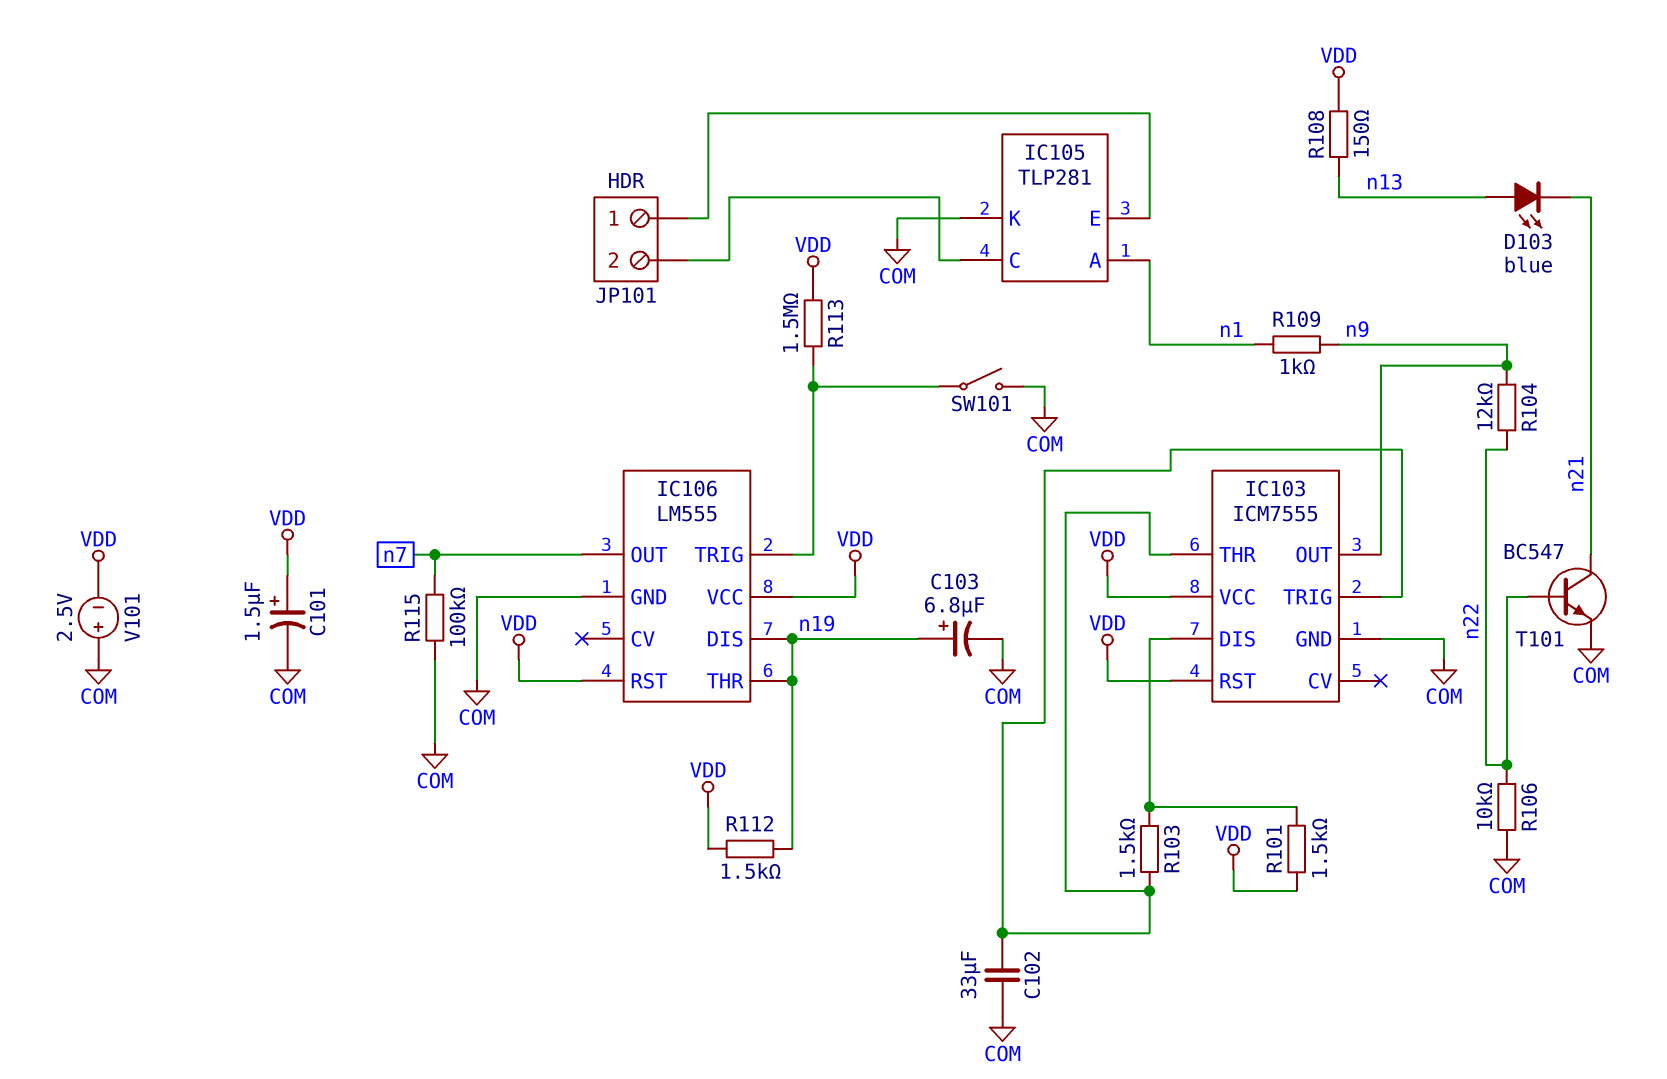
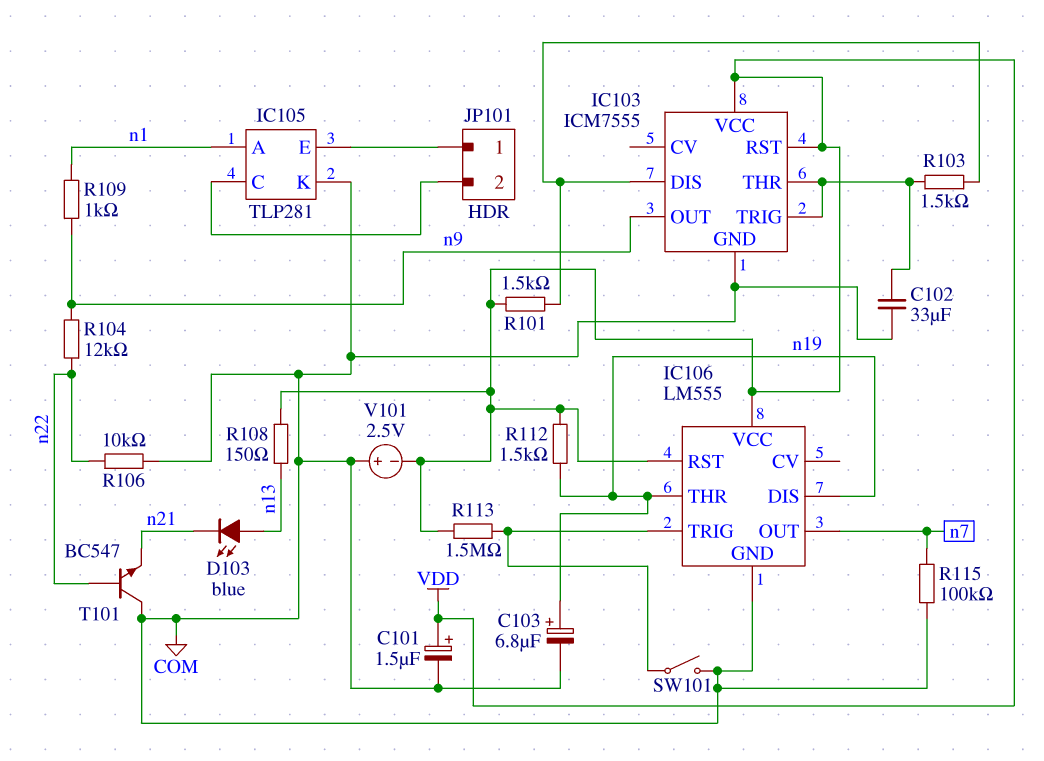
T101: NPN BC547 (B n22, C n21, E COM) -> NPN BC547 (B n22, C COM, E n21)

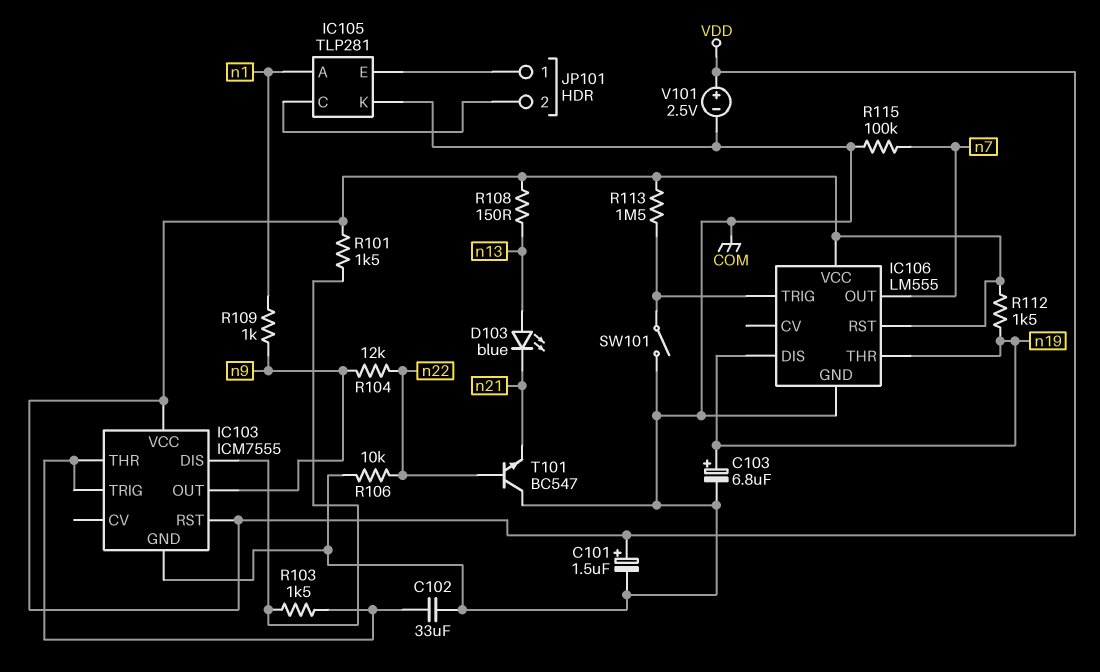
V101: 2.5V (plus COM, minus VDD) -> 2.5V (plus VDD, minus COM)

